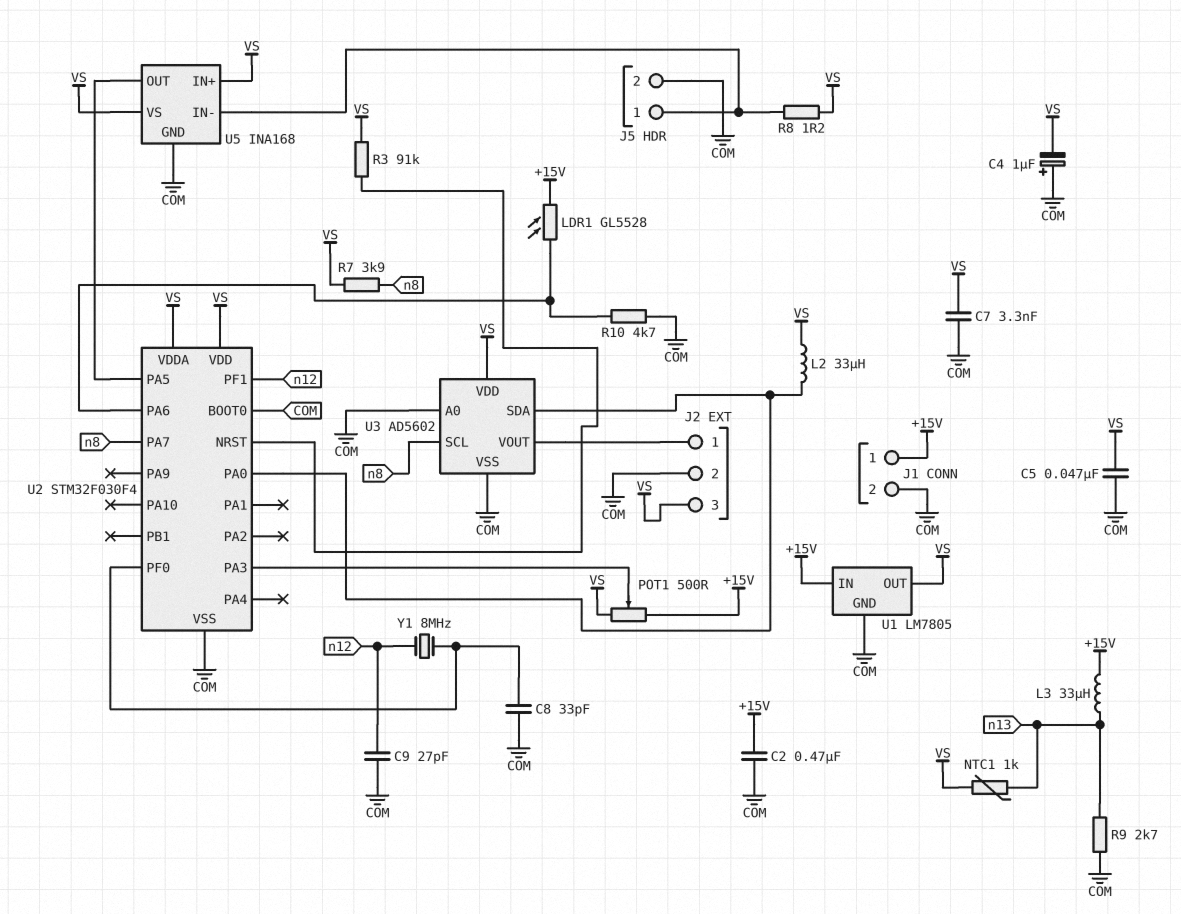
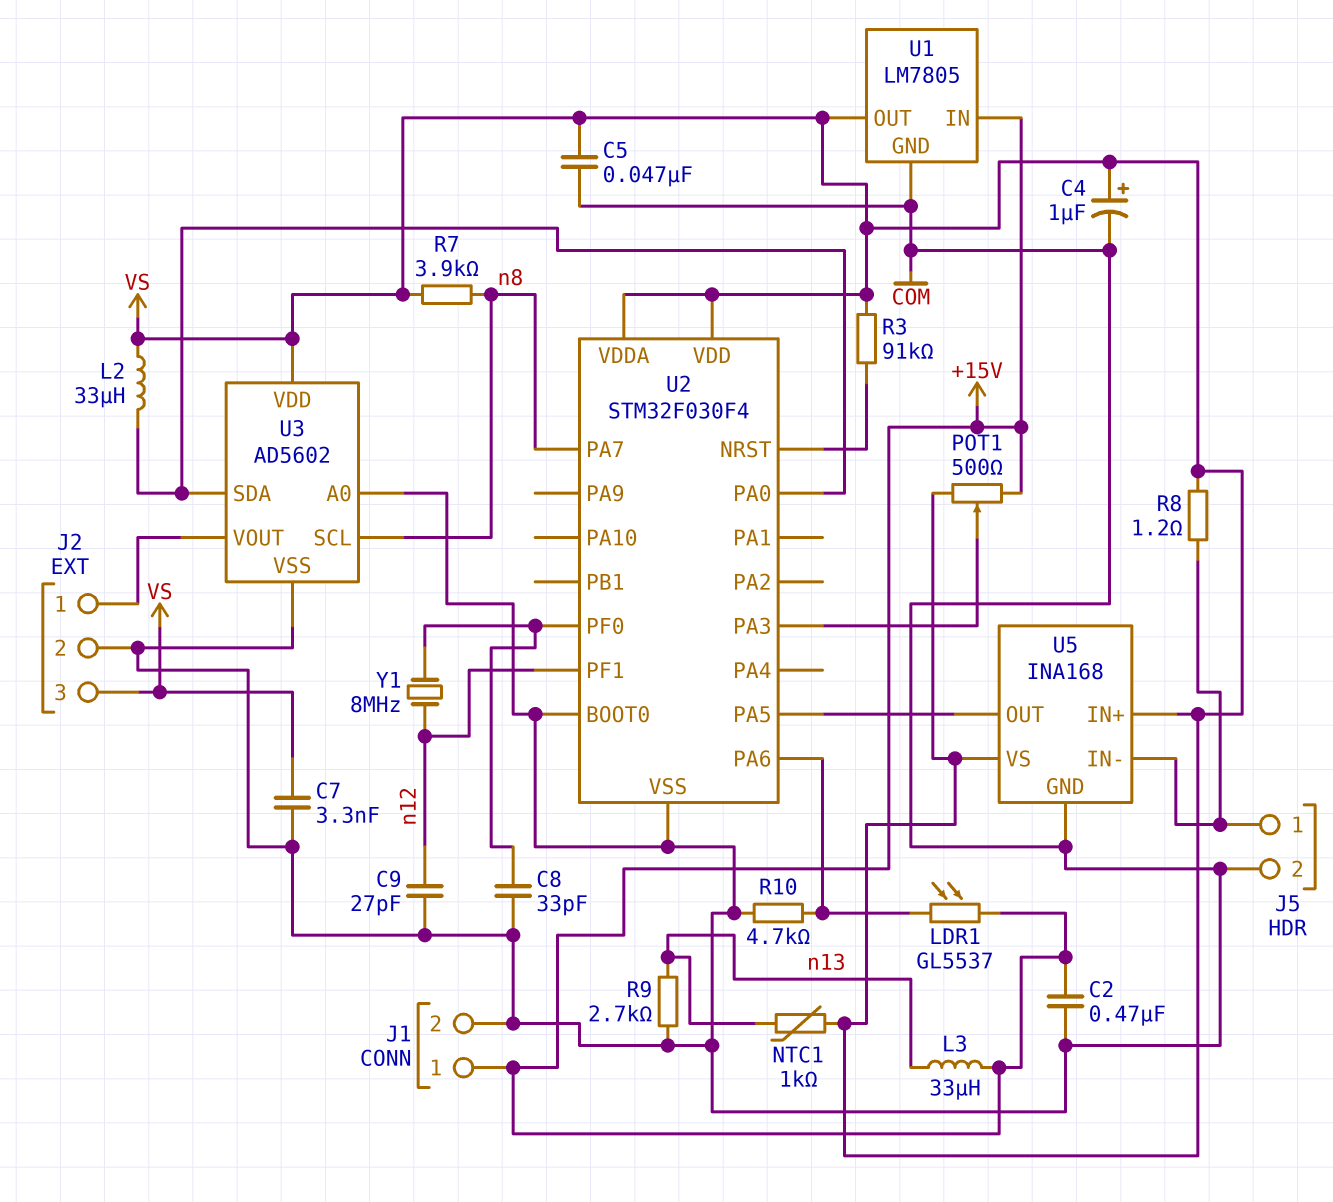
C4: 1uF (plus COM, minus VS) -> 1uF (plus VS, minus COM)
LDR1: GL5528 (+15V, U2/PA6) -> GL5537 (+15V, U2/PA6)

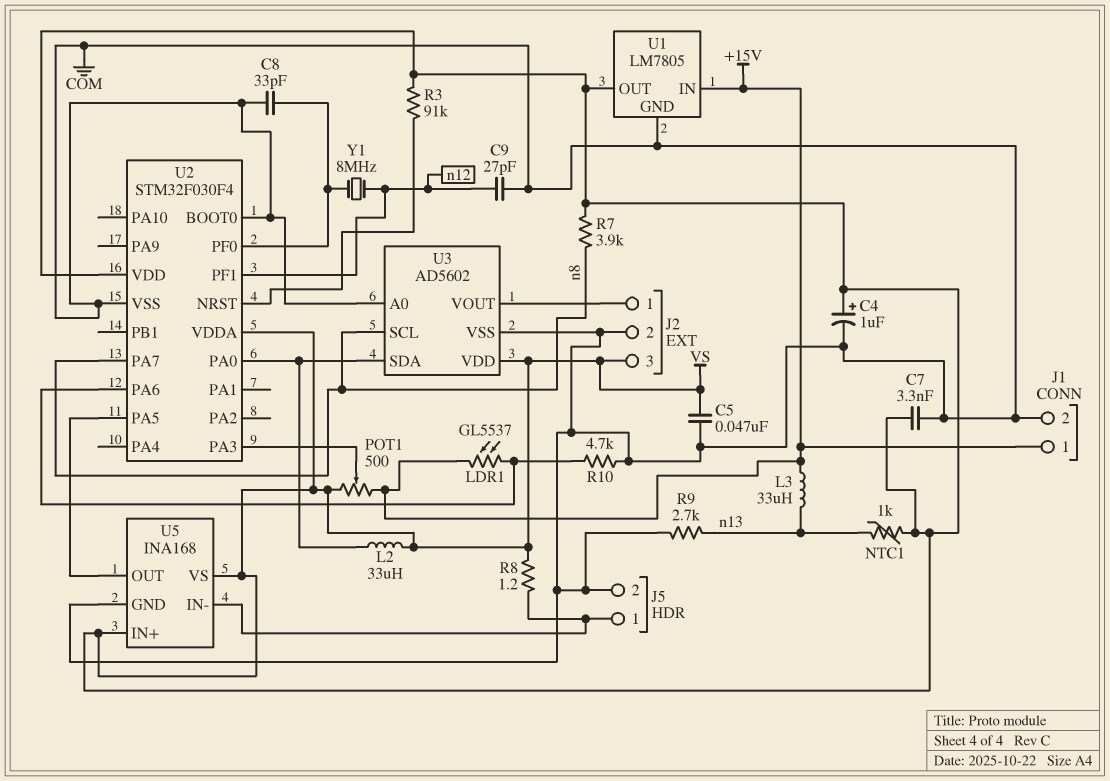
C2: 470nF (+15V, COM) -> none

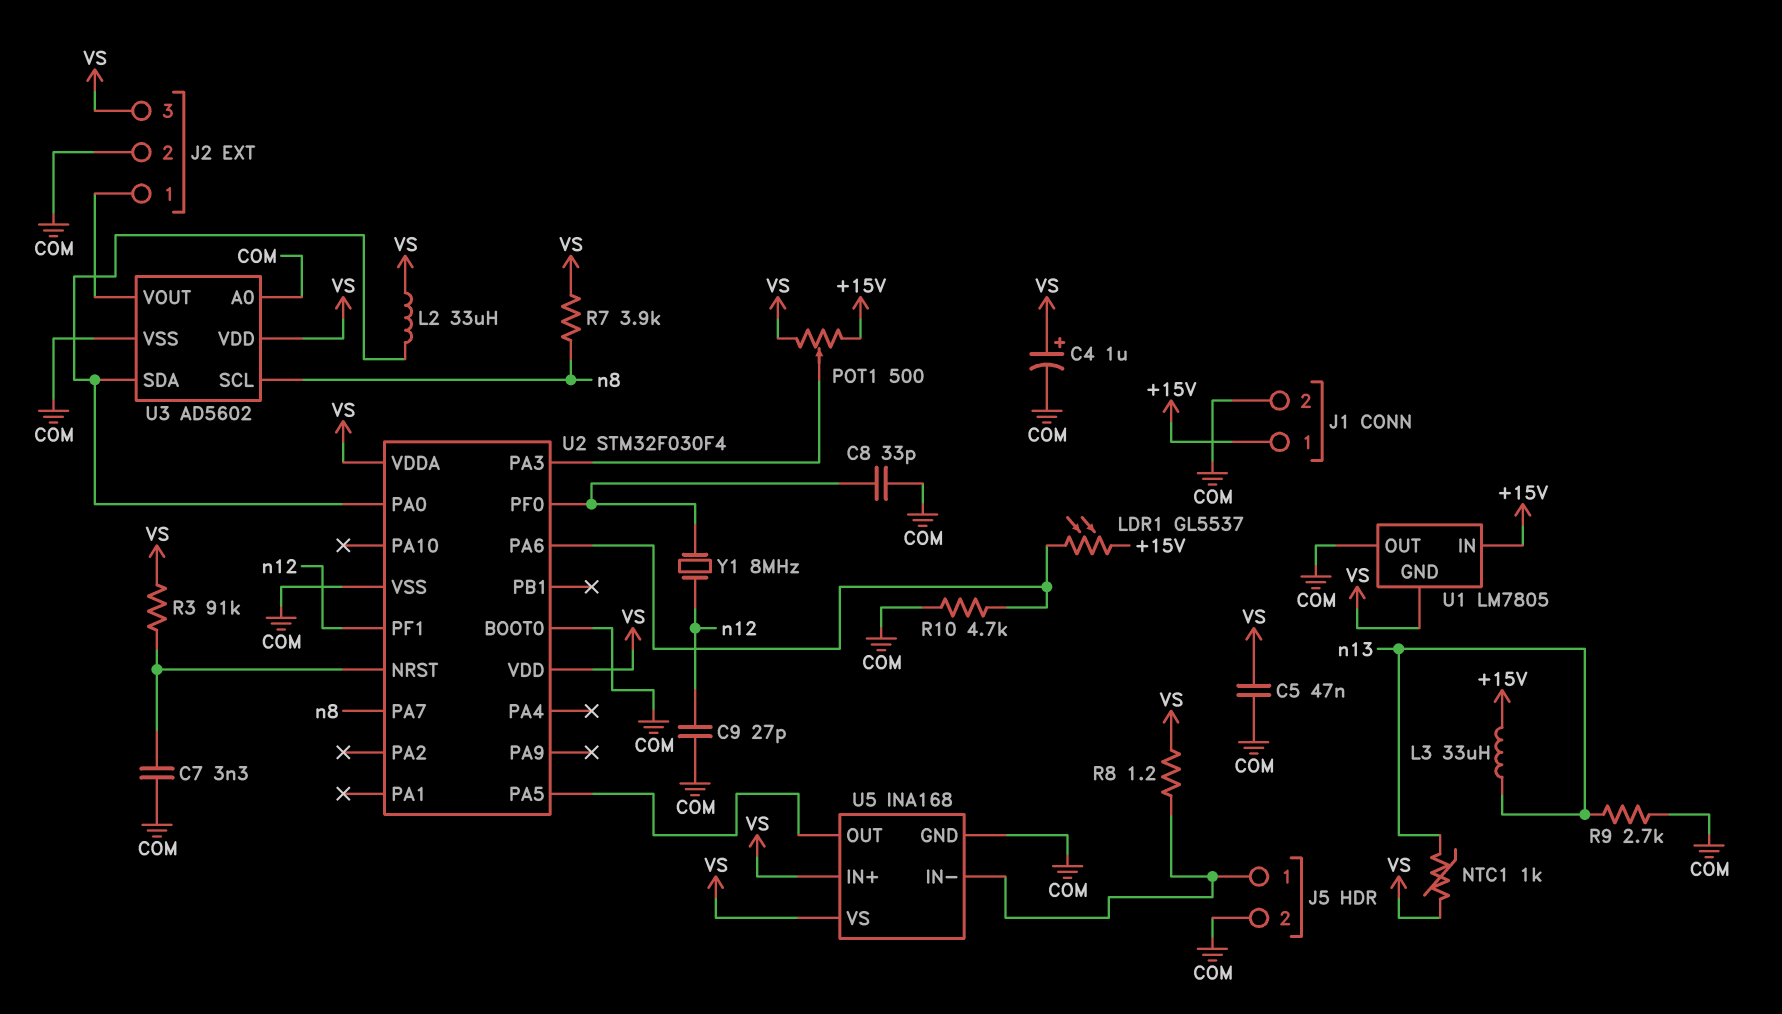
C7: 3.3nF (COM, VS) -> 3.3nF (COM, U2/NRST)
U1 pin GND: COM -> VS
U1 pin OUT: VS -> COM

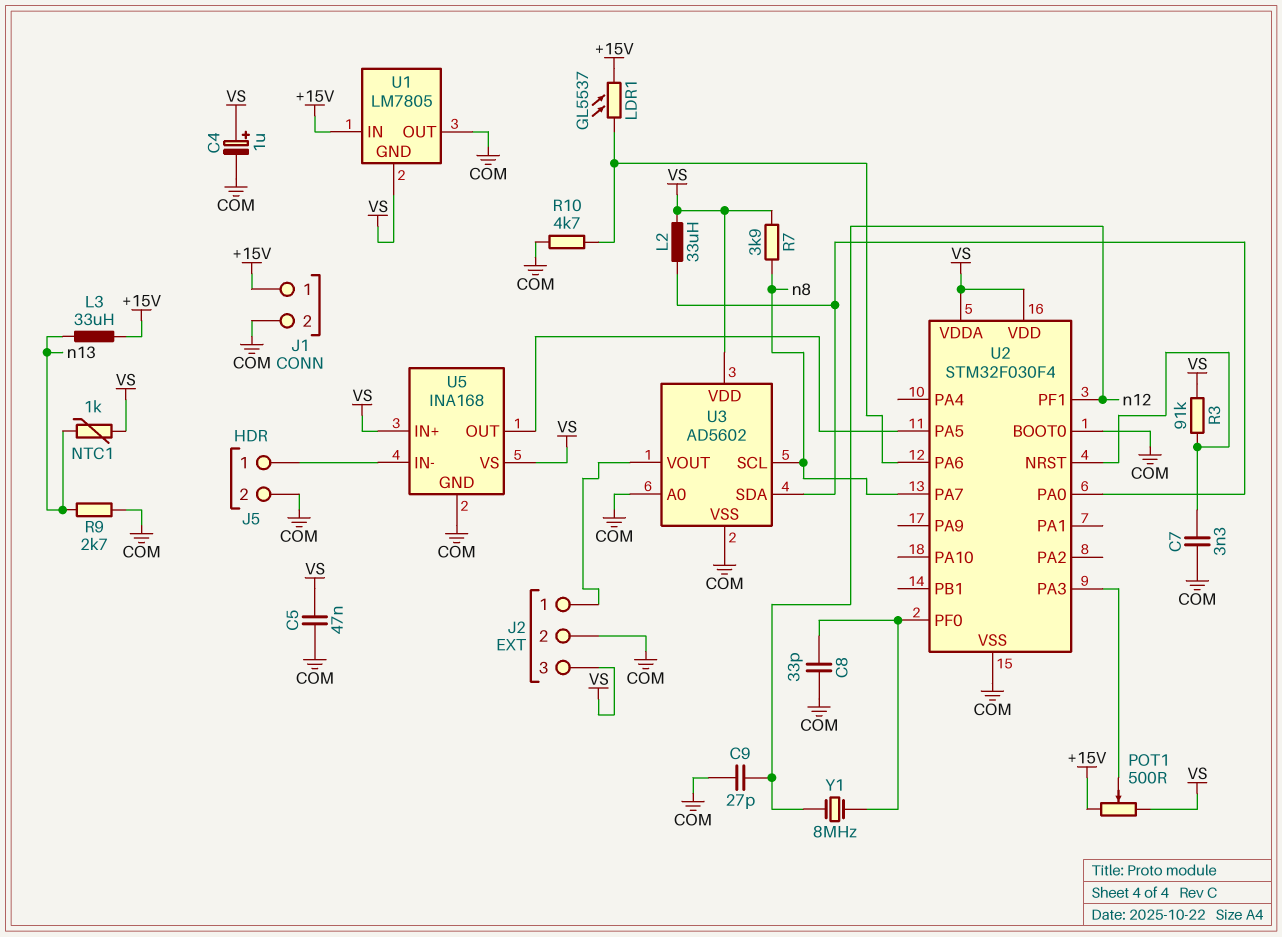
R8: 1.2 (J5/1, VS) -> none

